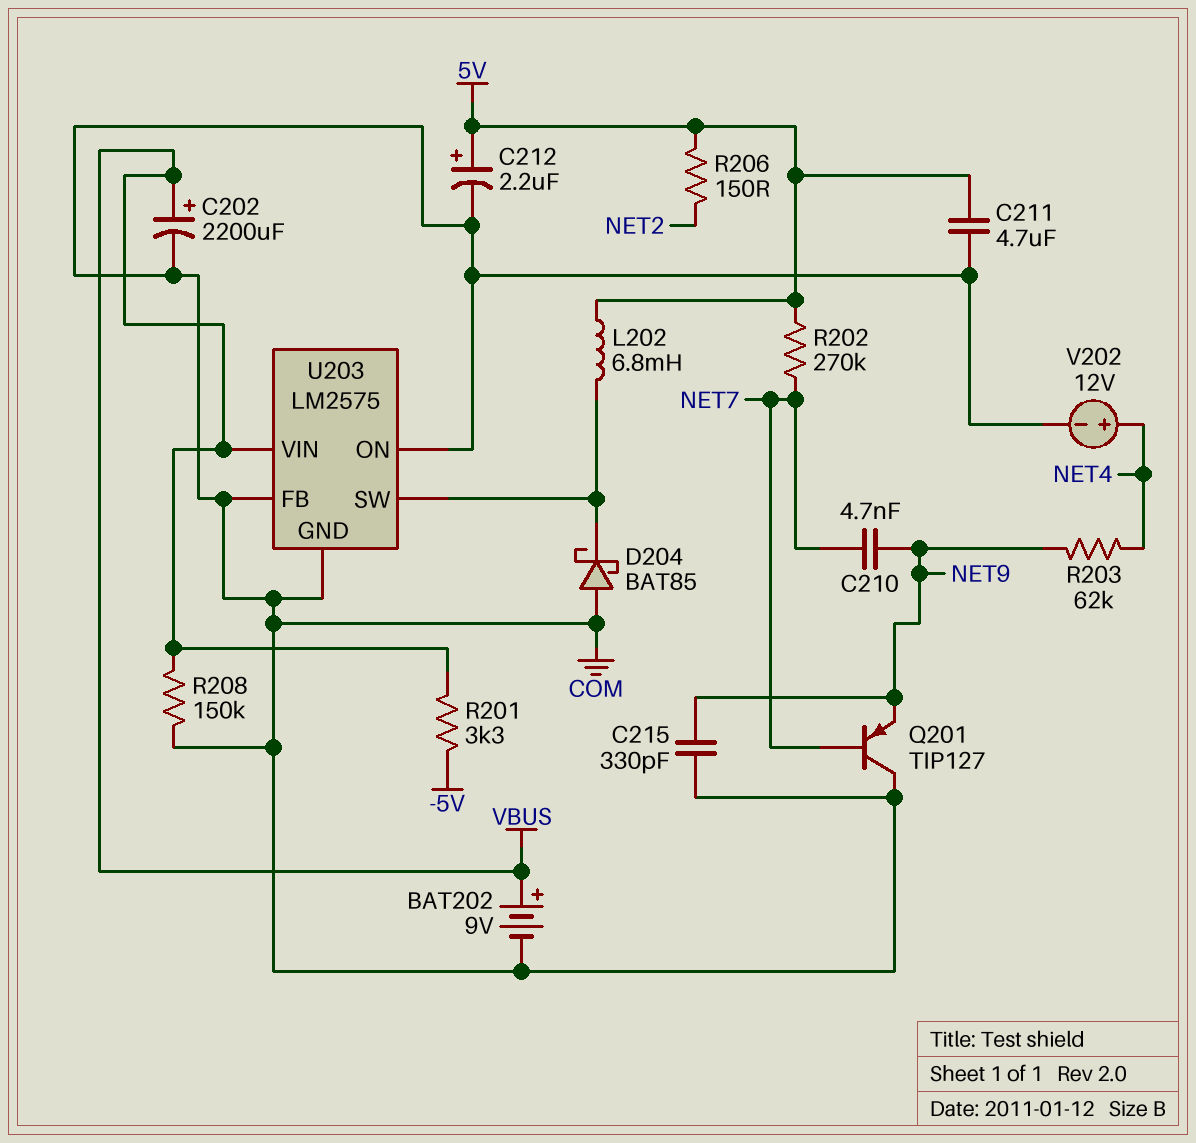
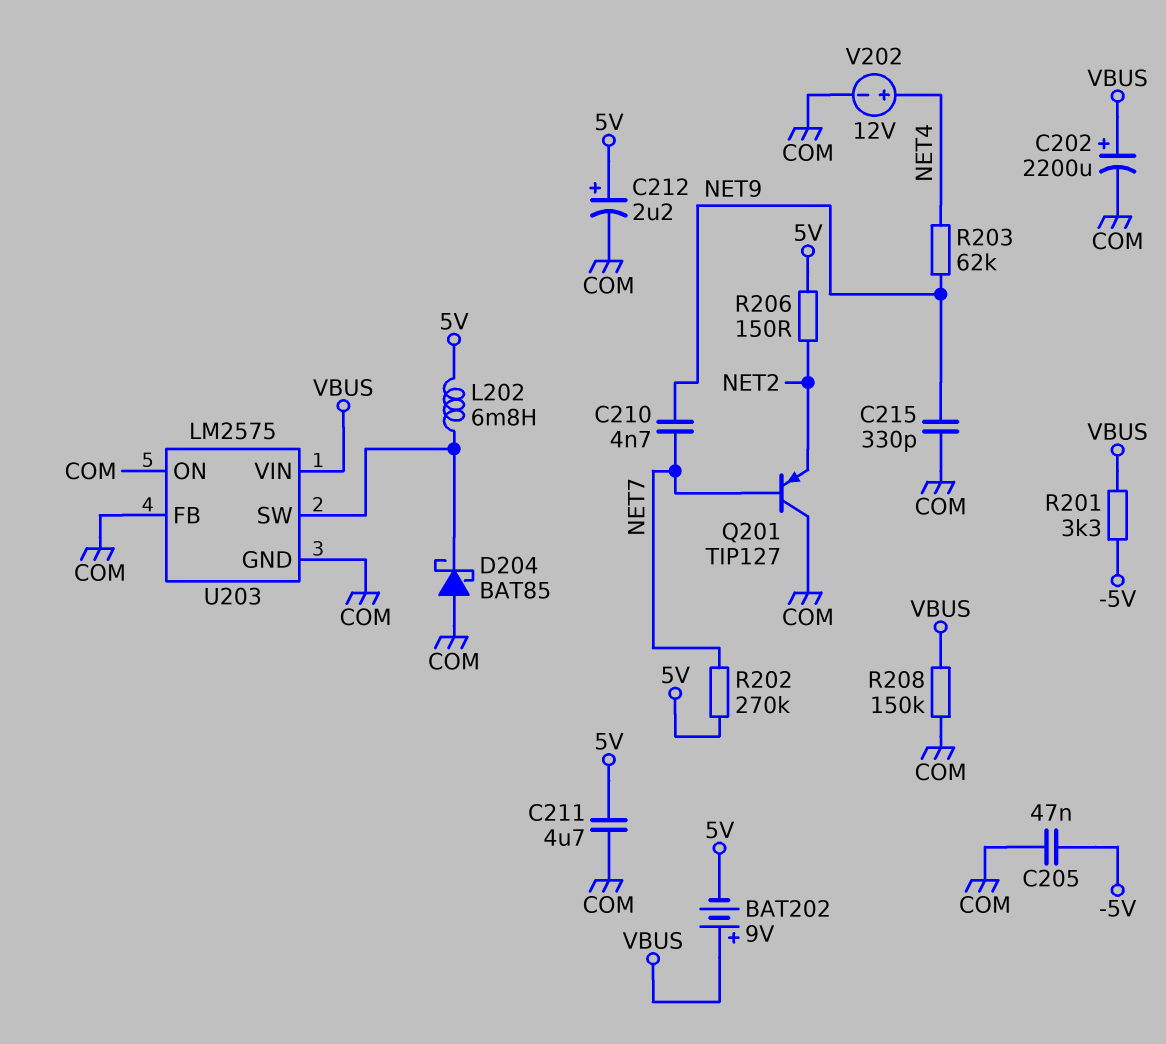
BAT202: 9V (plus VBUS, minus COM) -> 9V (plus VBUS, minus 5V)
C205: none -> 47nF (-5V, COM)
Q201: PNP TIP127 (B NET7, C COM, E NET9) -> PNP TIP127 (B NET7, C COM, E NET2)

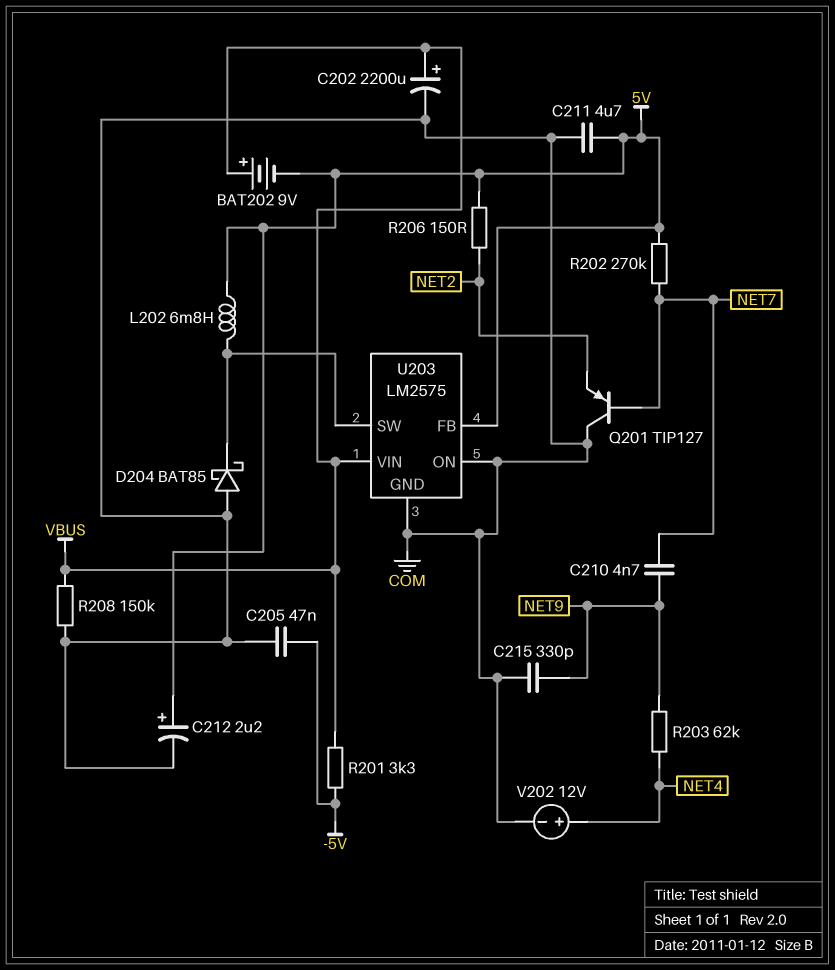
U203 pin FB: COM -> 5V

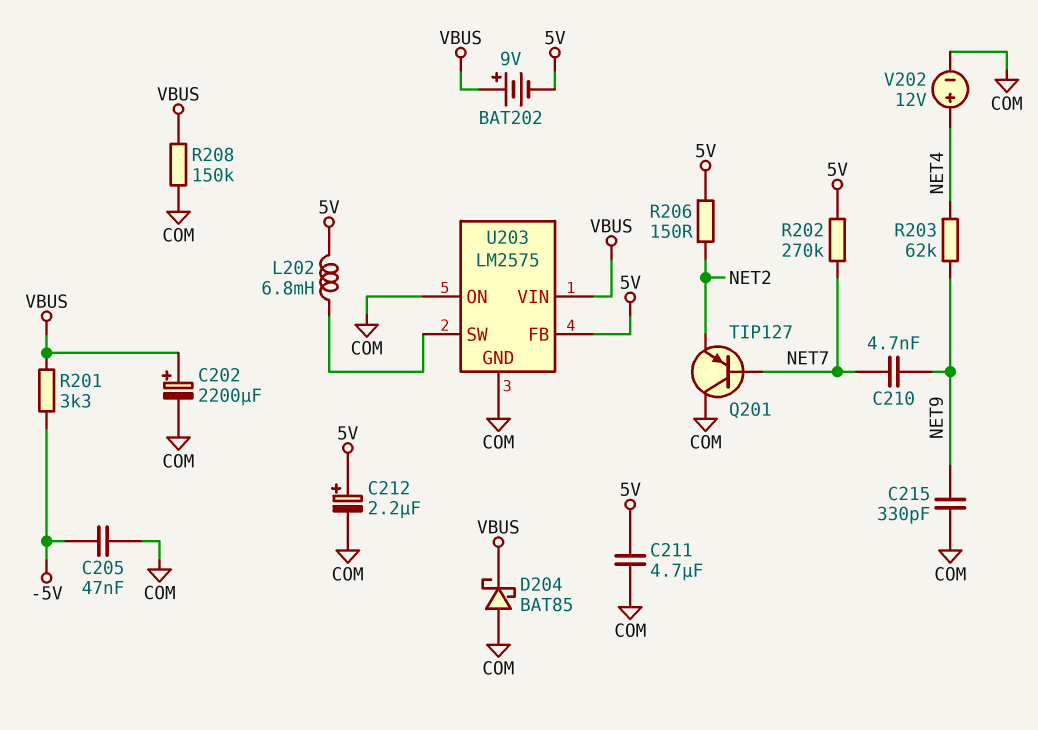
D204: schottky BAT85 (A COM, K U203/SW) -> schottky BAT85 (A COM, K VBUS)

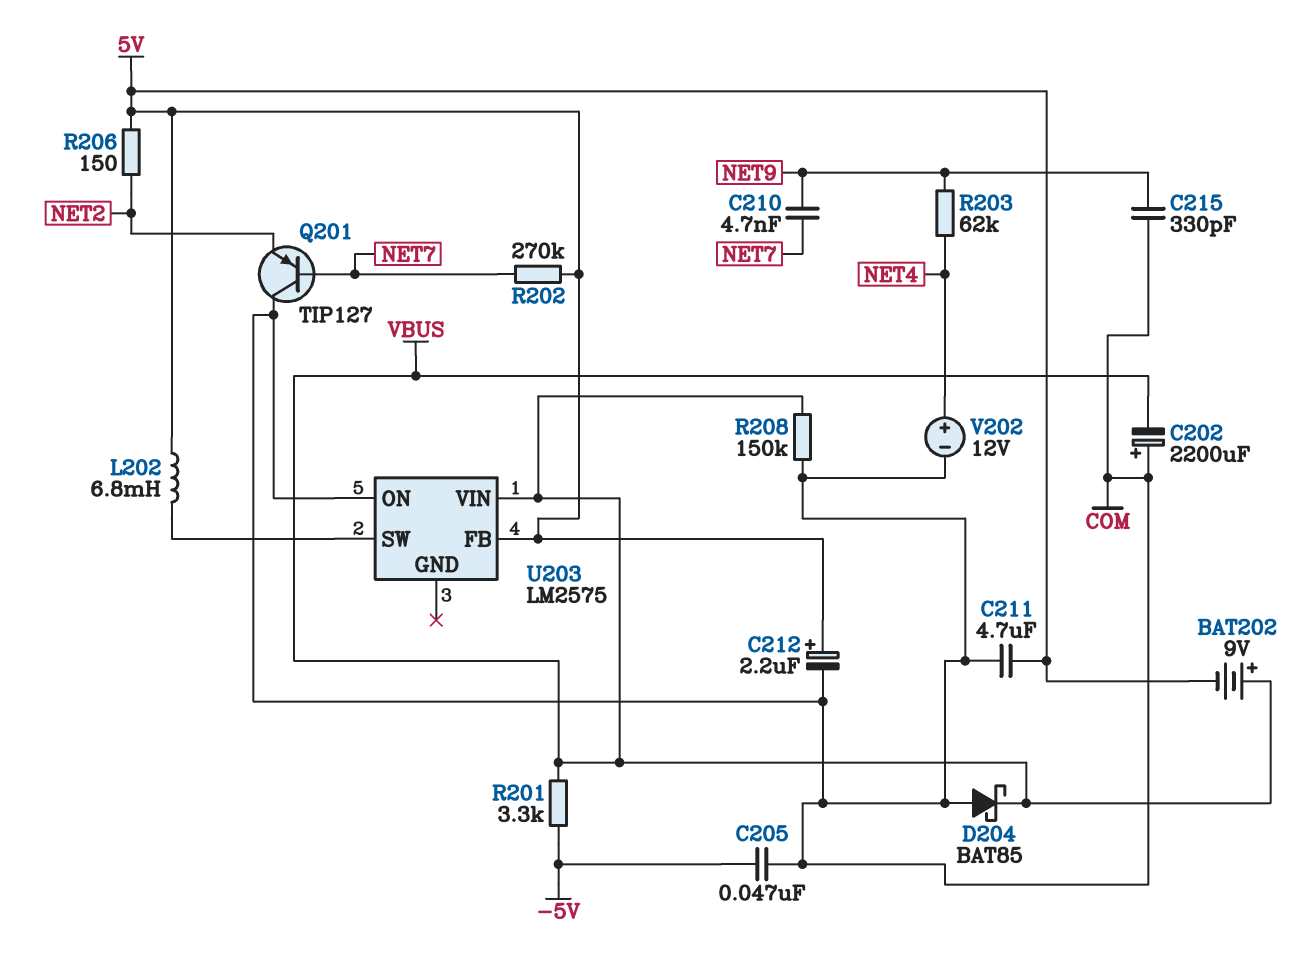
C202: 2200uF (plus VBUS, minus COM) -> 2200uF (plus COM, minus VBUS)
U203 pin GND: COM -> none

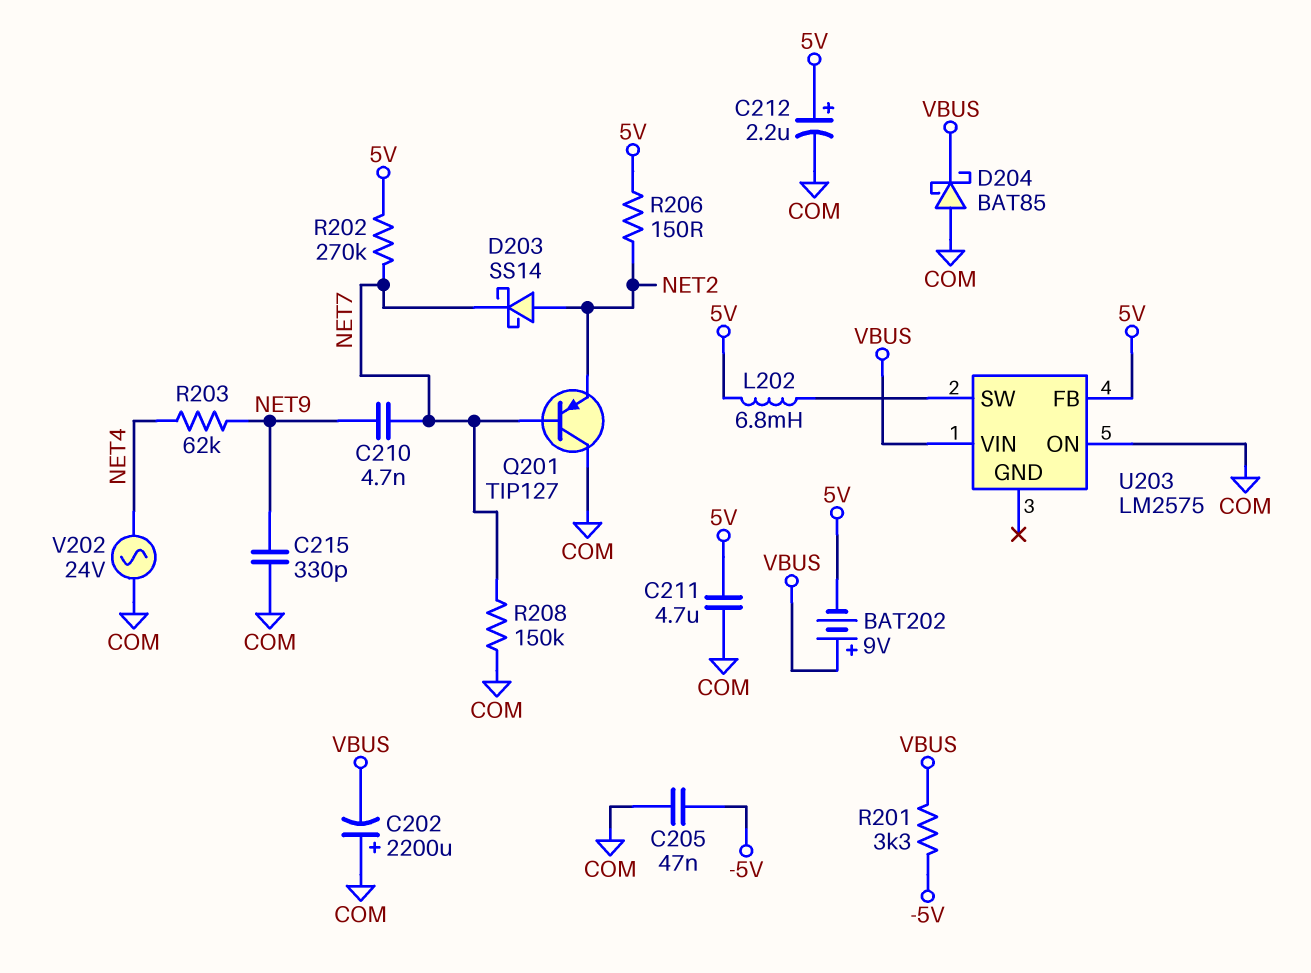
D203: none -> schottky SS14 (A NET2, K NET7)
R208: 150k (COM, VBUS) -> 150k (COM, NET7)
V202: 12V (plus NET4, minus COM) -> AC 24V (COM, NET4)

